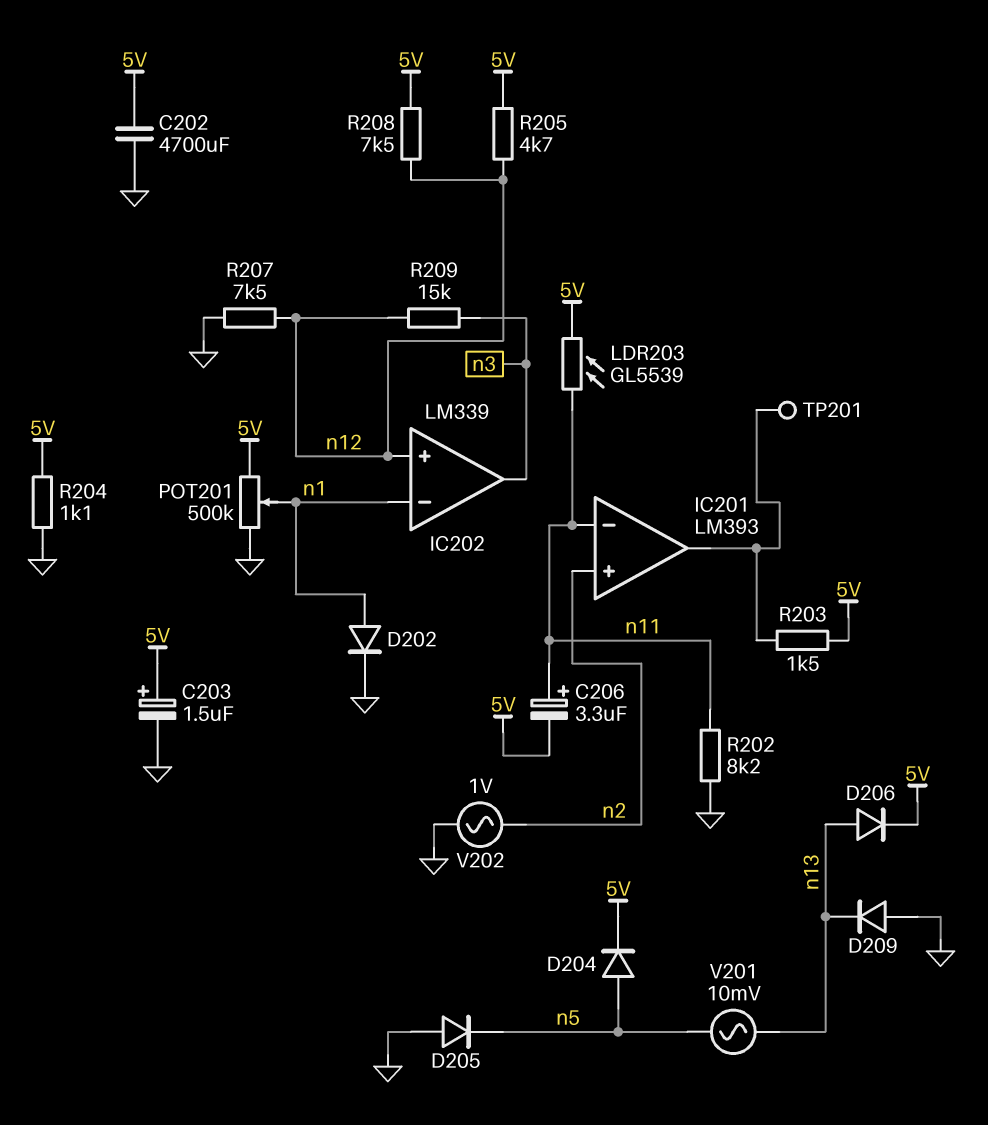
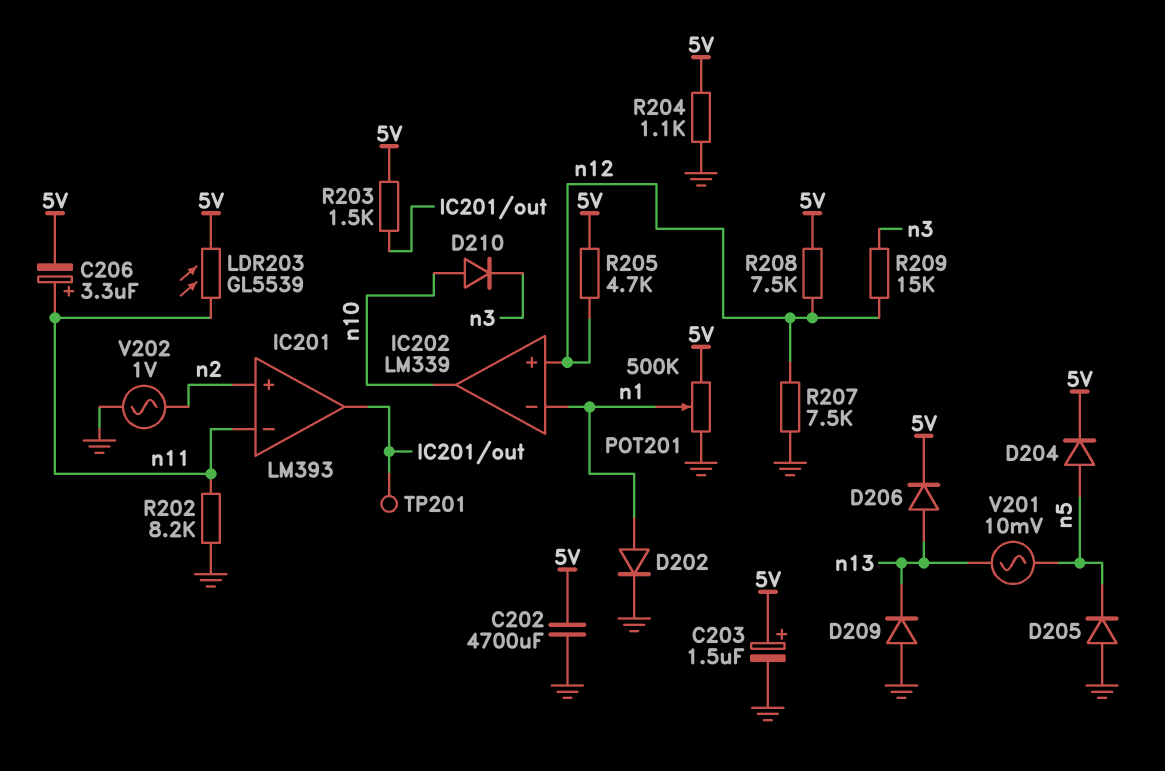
D210: none -> diode (A n10, K n3)
IC202 pin out: n3 -> n10

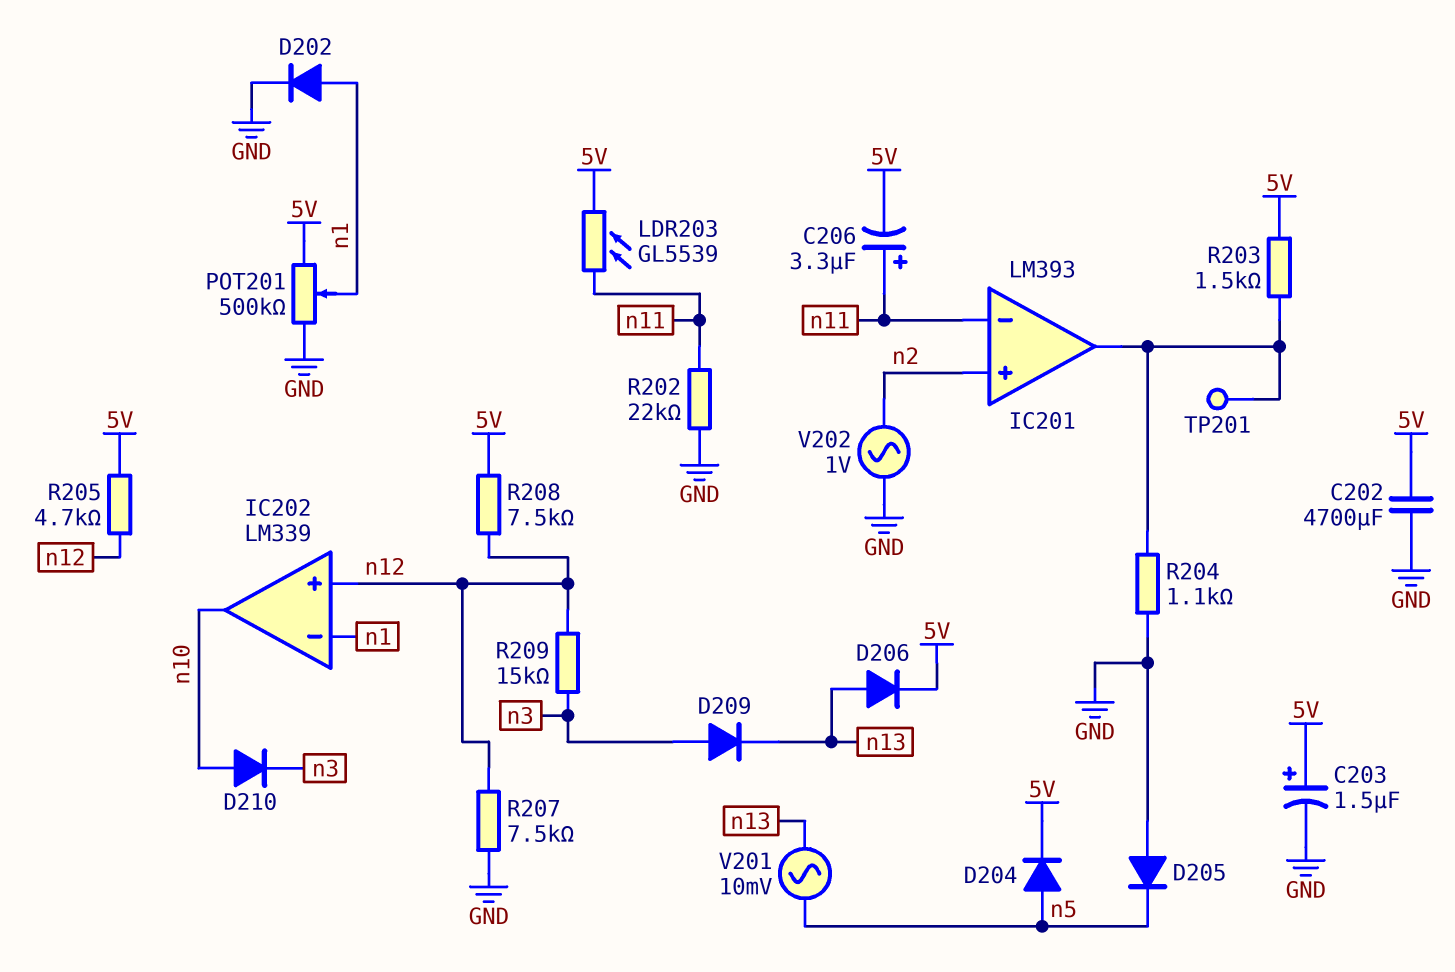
D209: diode (A GND, K n13) -> diode (A n3, K n13)
R202: 8.2k (GND, n11) -> 22k (GND, n11)
R204: 1.1k (5V, GND) -> 1.1k (GND, IC201/out)

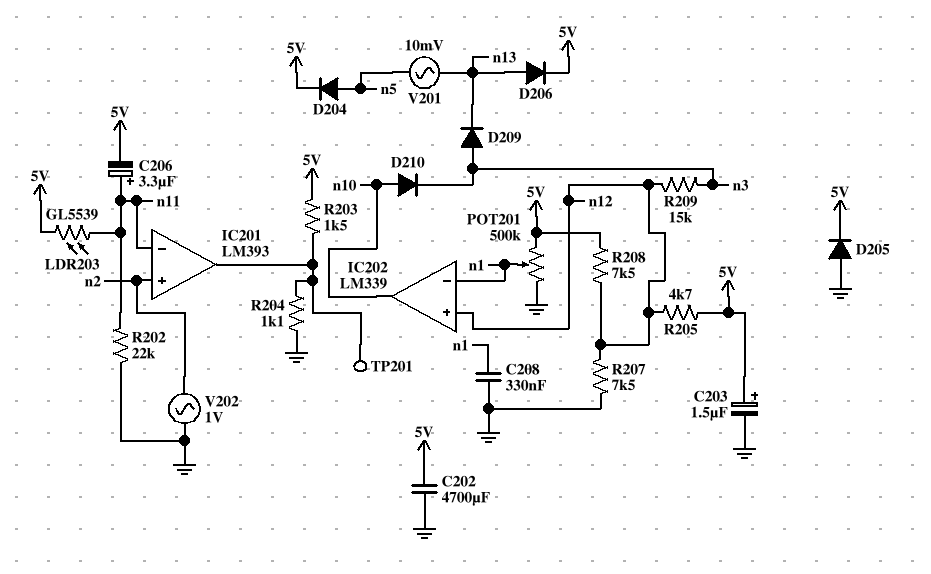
C208: none -> 330nF (GND, n1)
D202: diode (A n1, K GND) -> none
D205: diode (A GND, K n5) -> diode (A GND, K 5V)

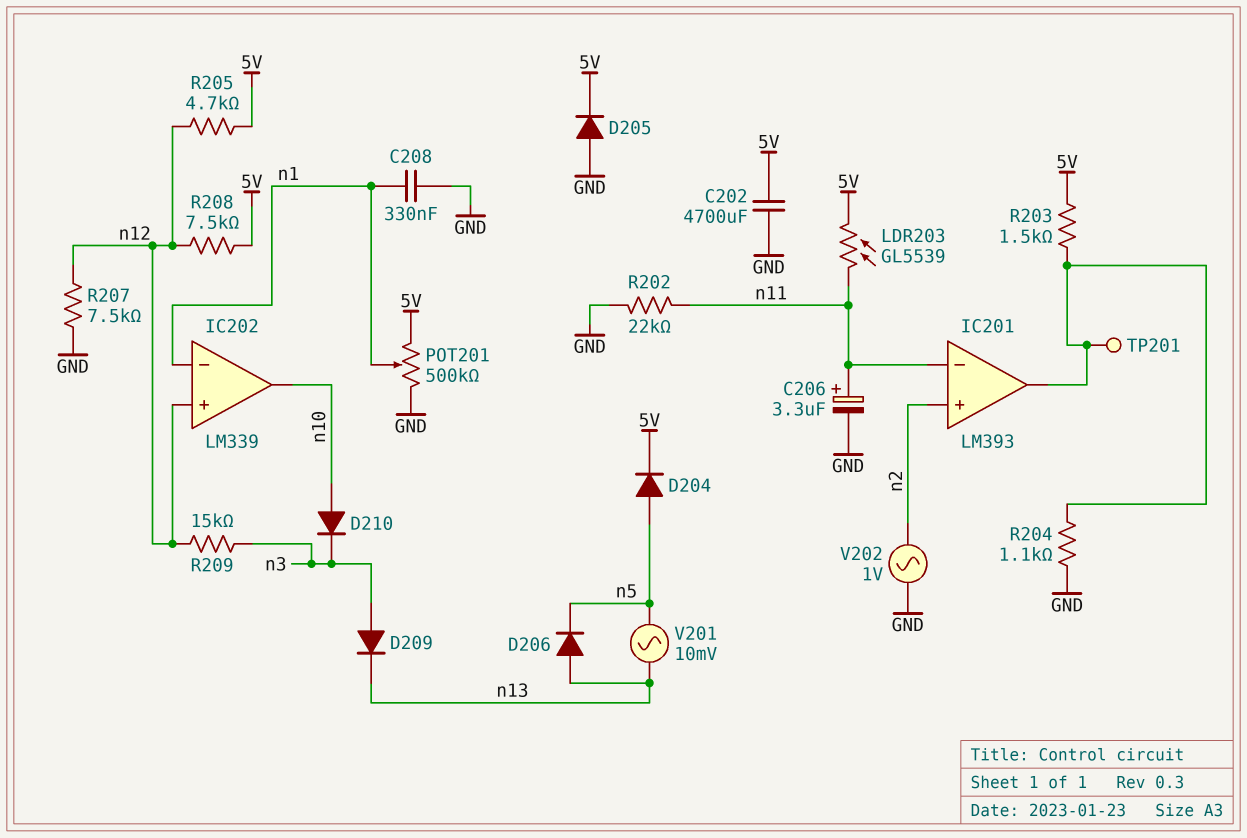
C203: 1.5uF (plus 5V, minus GND) -> none
C206: 3.3uF (plus n11, minus 5V) -> 3.3uF (plus n11, minus GND)
D206: diode (A n13, K 5V) -> diode (A n13, K n5)

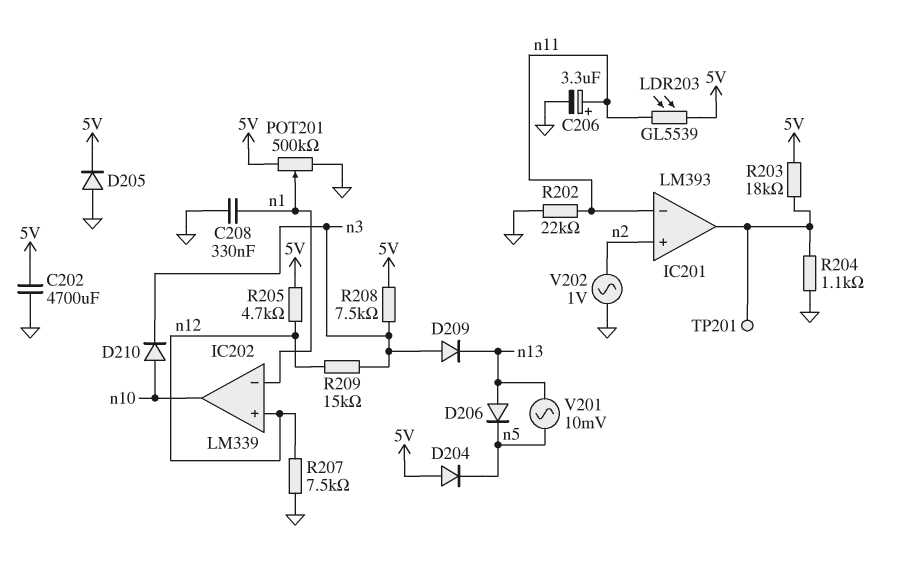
D204: diode (A n5, K 5V) -> diode (A 5V, K n5)
R203: 1.5k (5V, IC201/out) -> 18k (5V, IC201/out)
R208: 7.5k (5V, n12) -> 7.5k (5V, n3)

